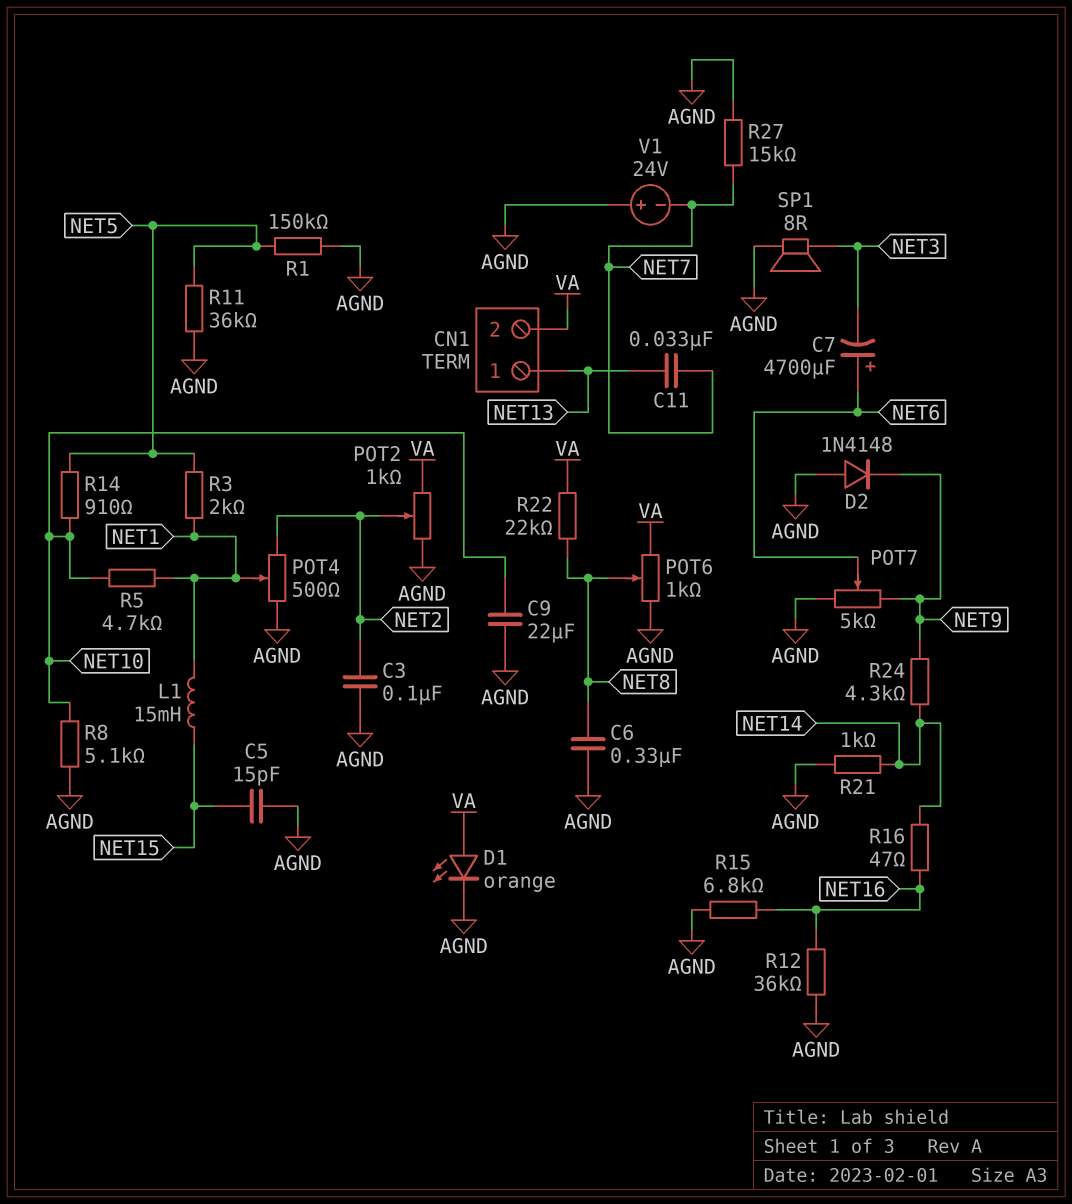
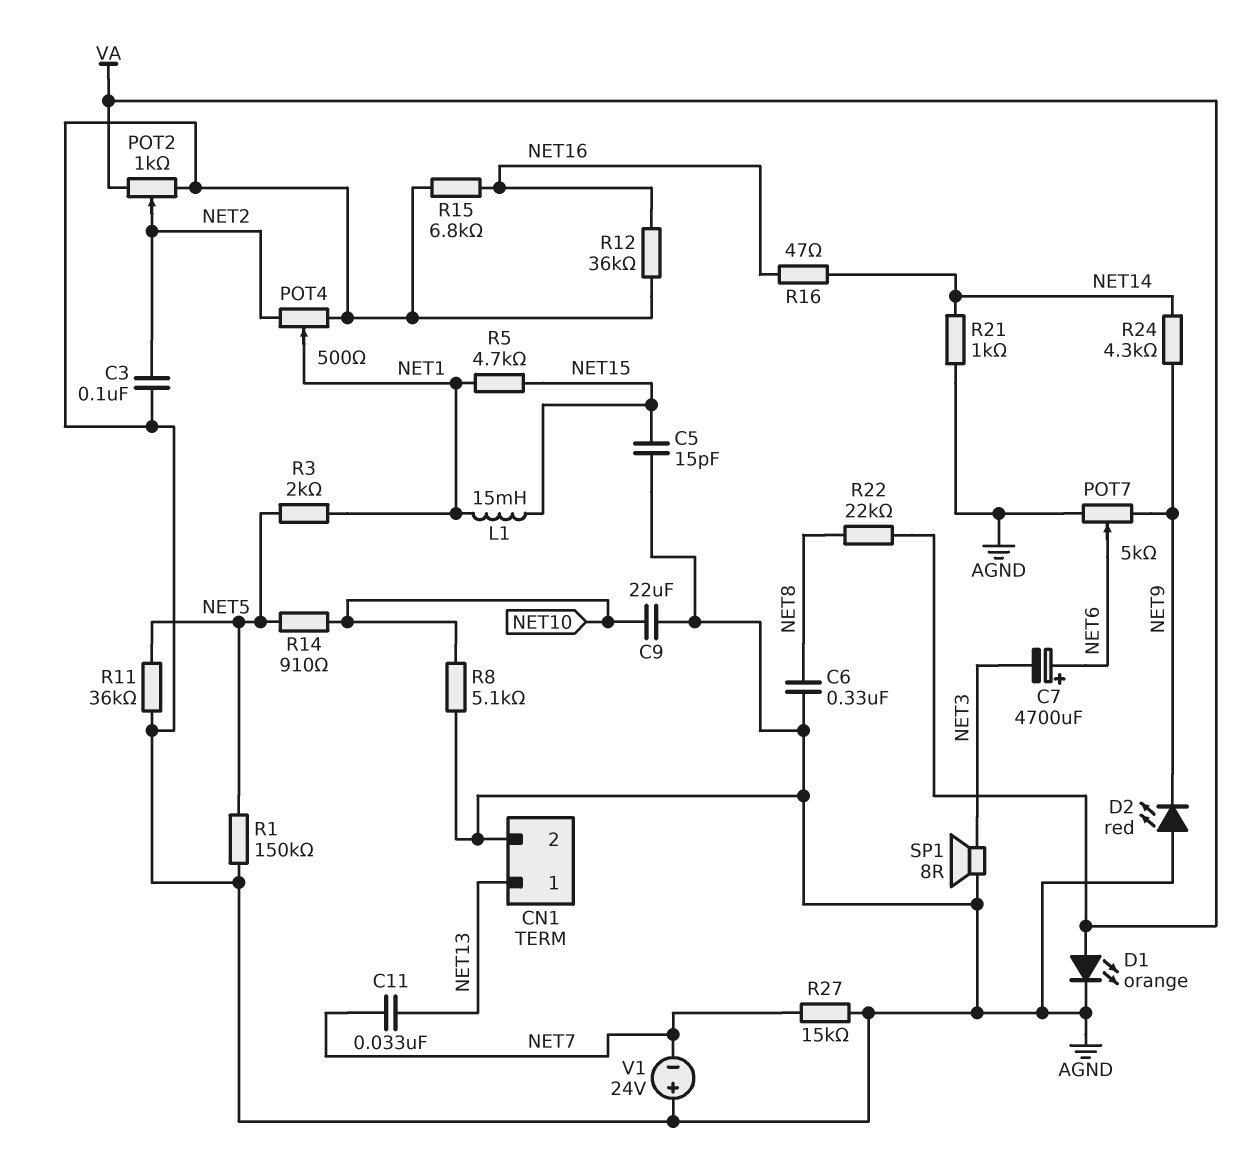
CN1 pin 2: VA -> AGND
D2: diode 1N4148 (A AGND, K NET9) -> LED red (A AGND, K NET9)
POT6: 1k (AGND, VA, wiper NET8) -> none
R5: 4.7k (NET1, NET10) -> 4.7k (NET1, NET15)

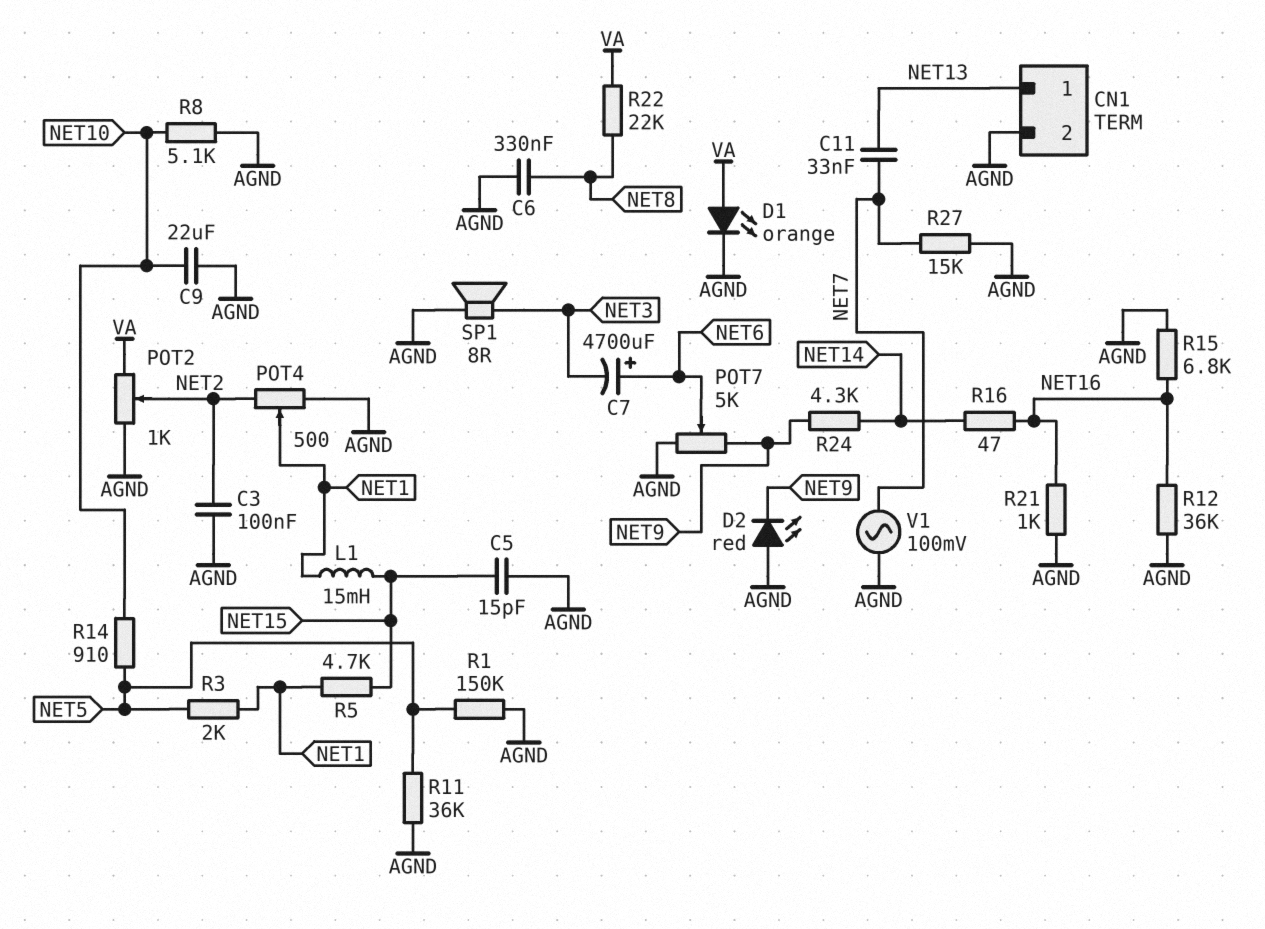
R21: 1k (AGND, NET14) -> 1k (AGND, NET16)
V1: 24V (plus AGND, minus NET7) -> AC 100mV (AGND, NET7)

